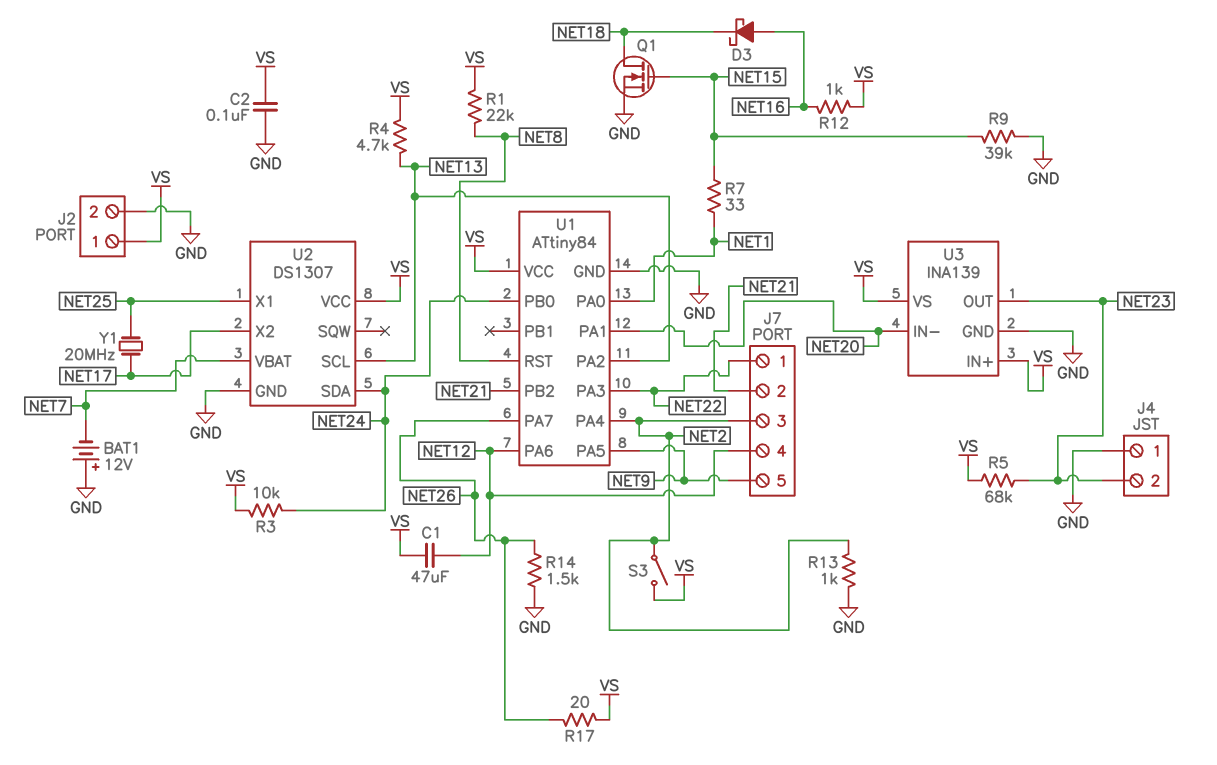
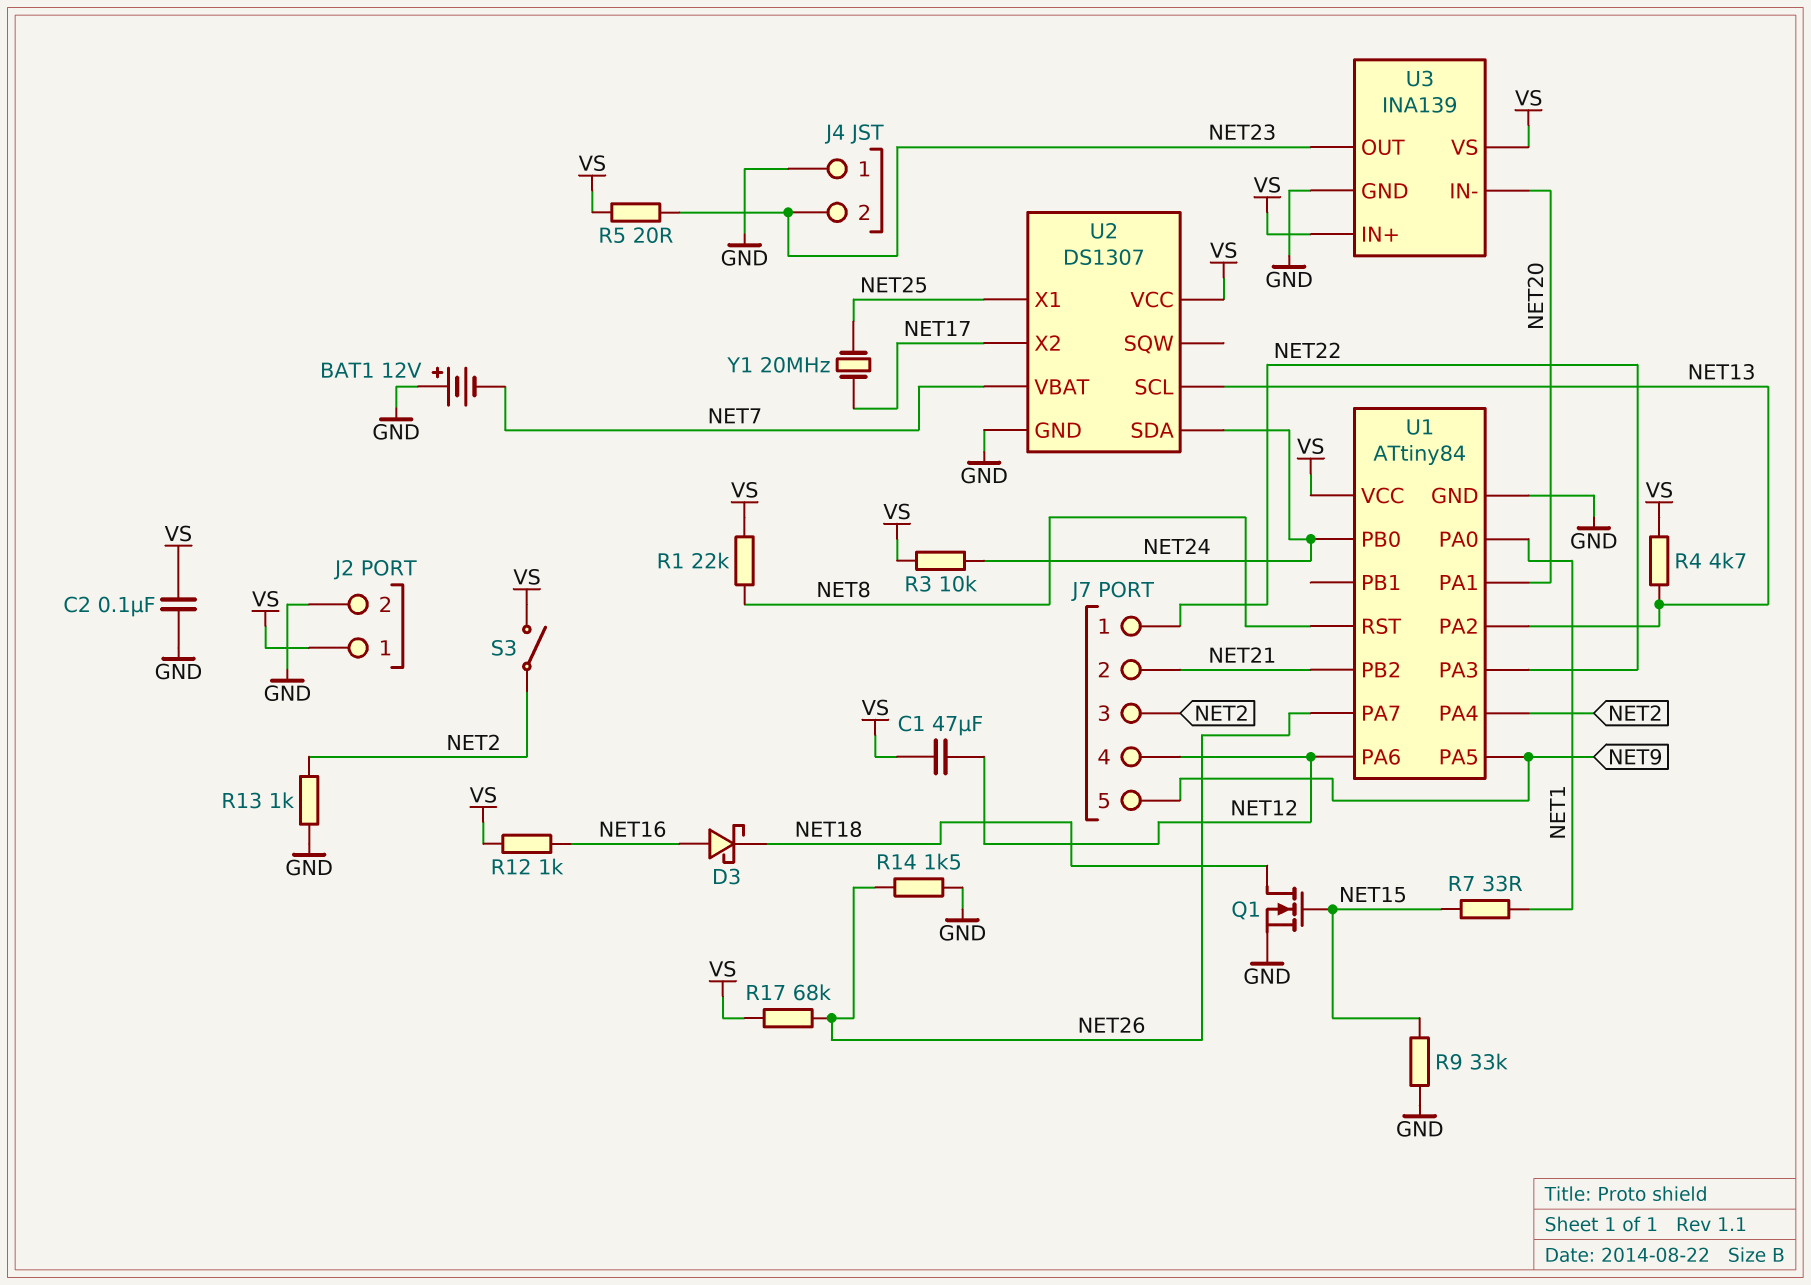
R5: 68k (NET23, VS) -> 20 (NET23, VS)
R9: 39k (GND, NET15) -> 33k (GND, NET15)
R17: 20 (NET26, VS) -> 68k (NET26, VS)

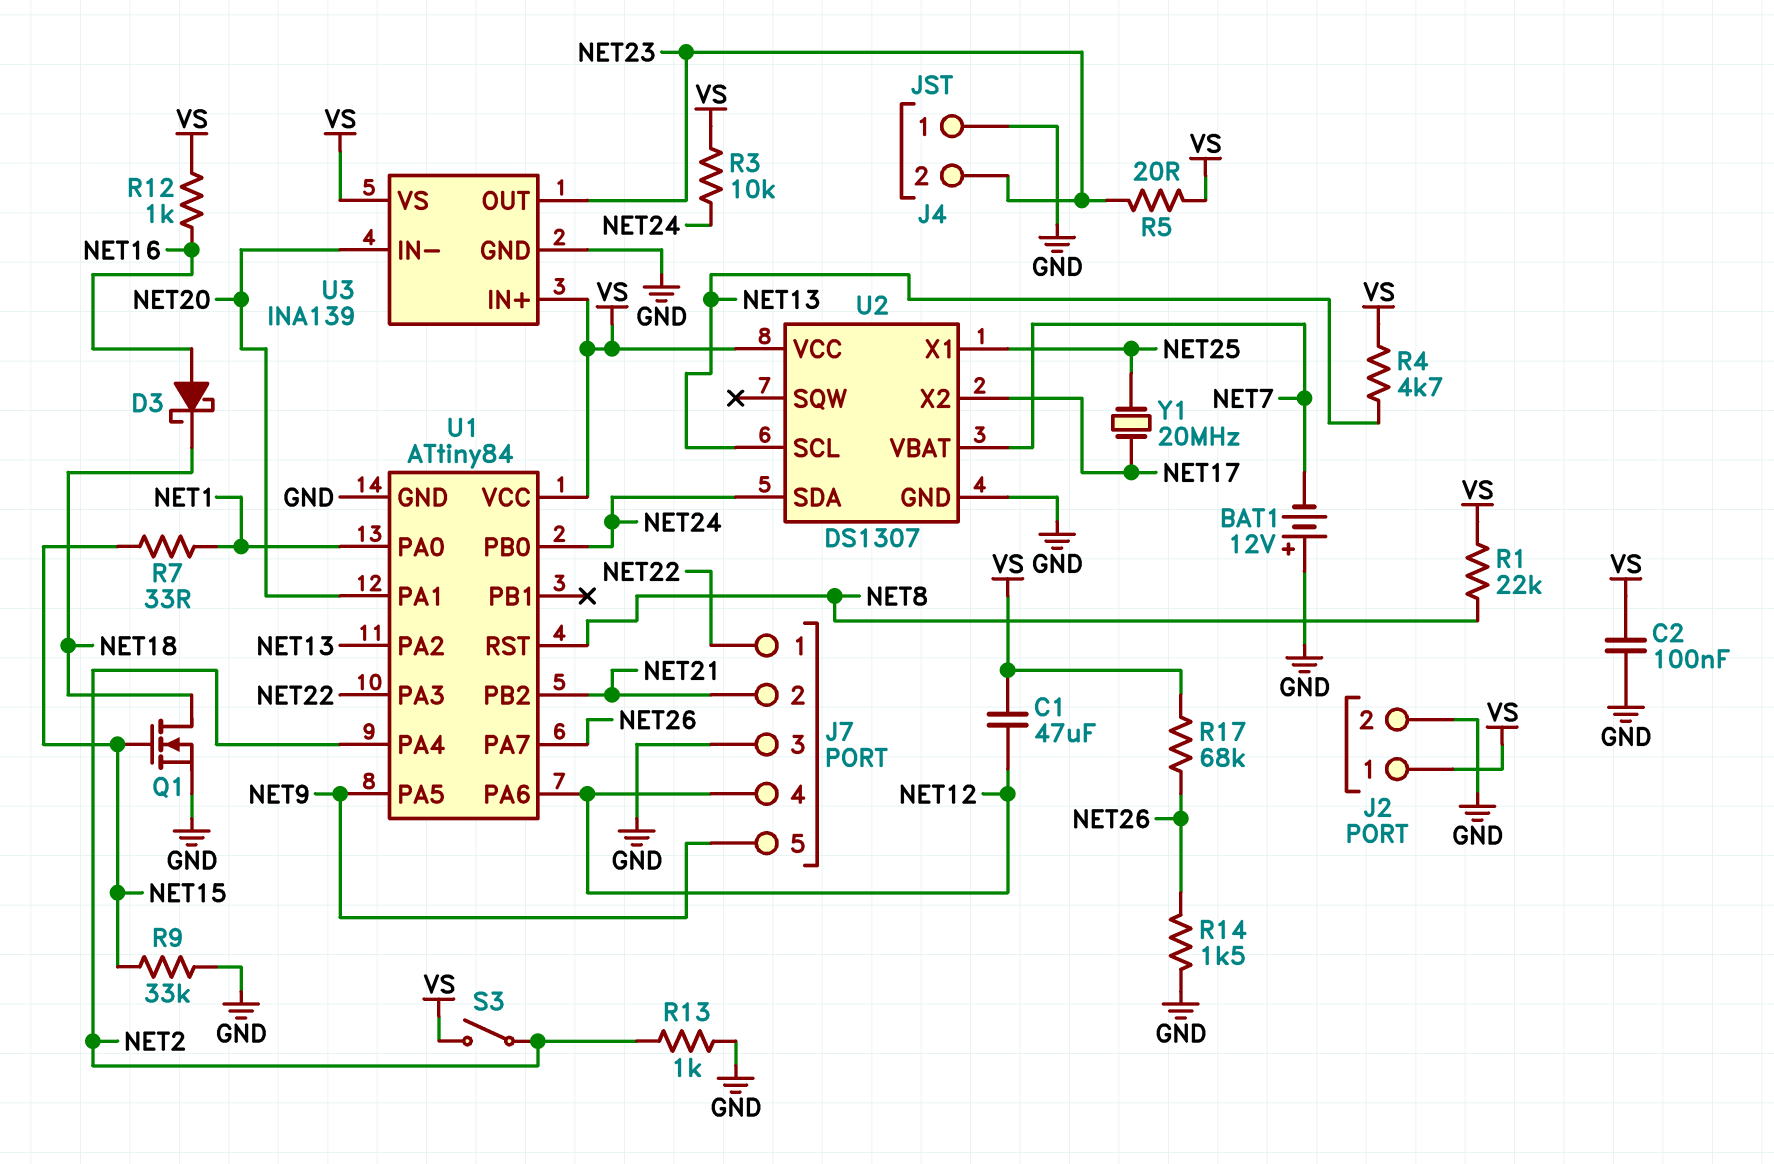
J7 pin 3: NET2 -> GND

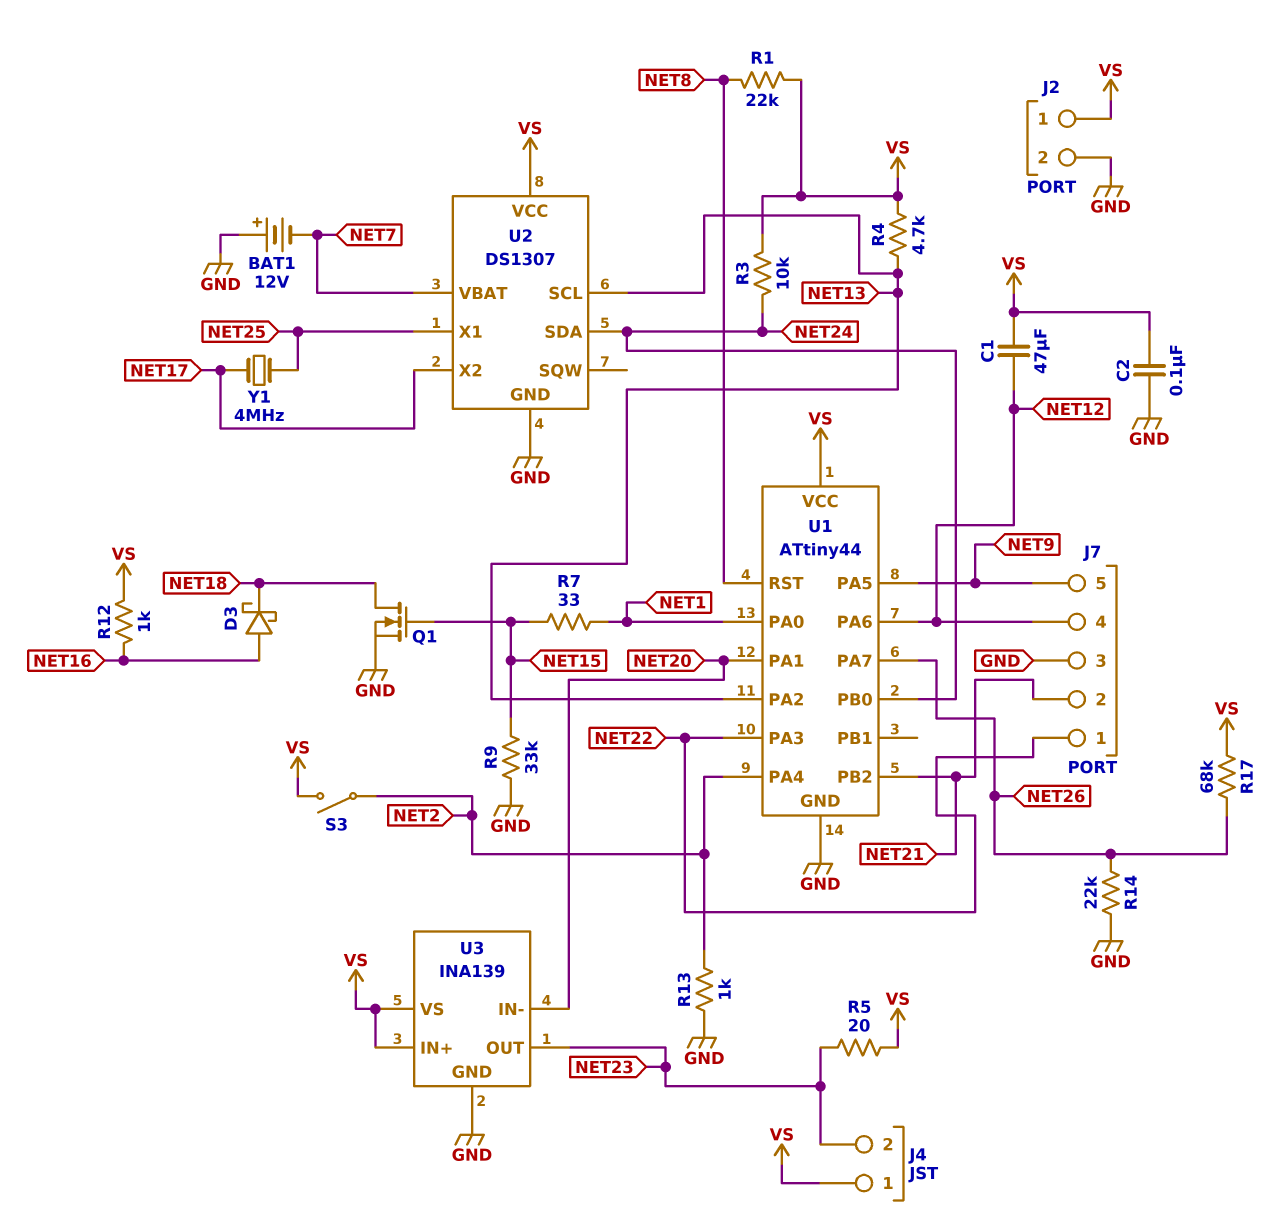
J4 pin 1: GND -> VS
R14: 1.5k (GND, NET26) -> 22k (GND, NET26)
U1: ATtiny84 -> ATtiny44
Y1: 20MHz (NET17, NET25) -> 4MHz (NET17, NET25)

